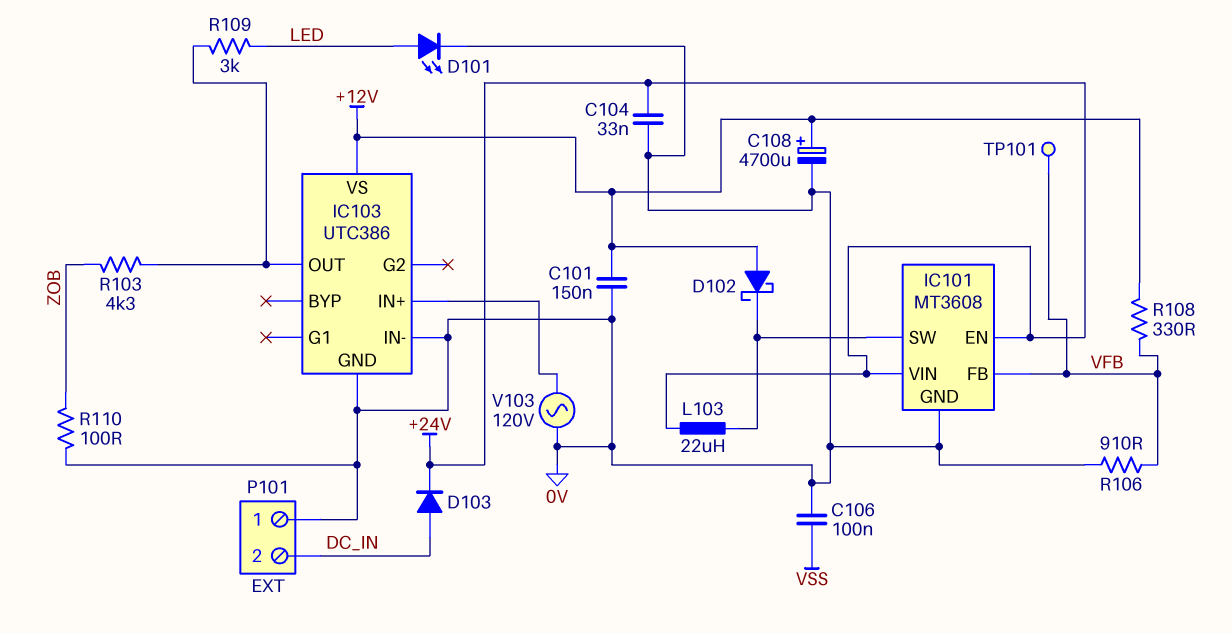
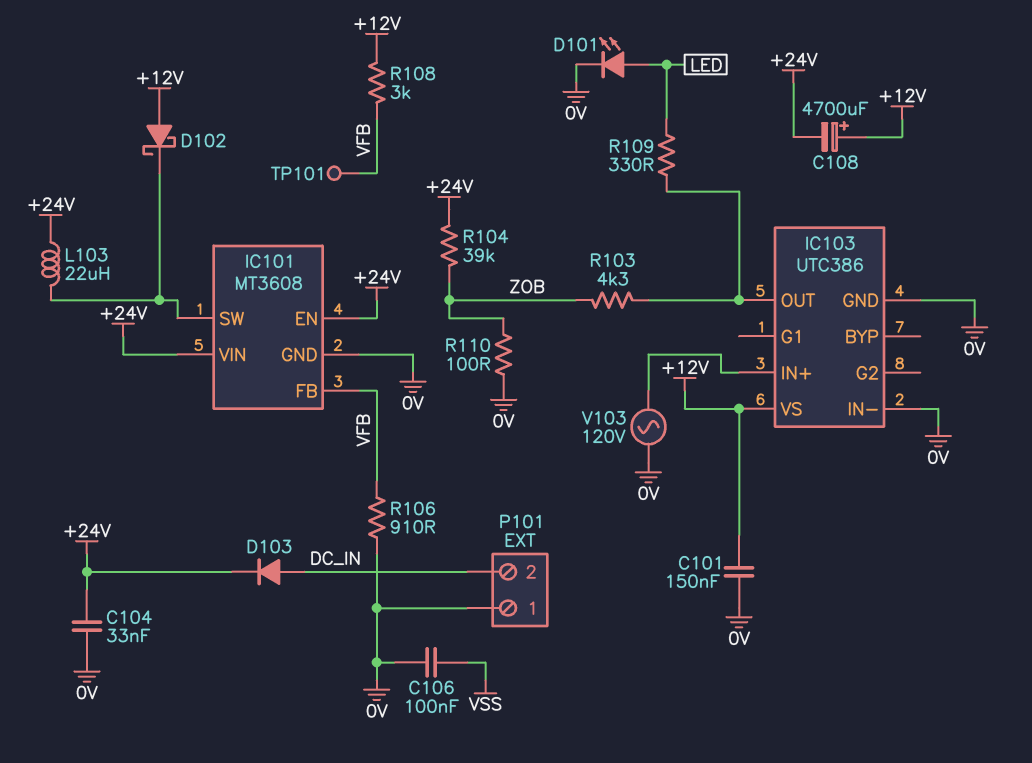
C108: 4700uF (plus +12V, minus 0V) -> 4700uF (plus +12V, minus +24V)
R104: none -> 39k (+24V, ZOB)
R108: 330 (+12V, VFB) -> 3k (+12V, VFB)
R109: 3k (IC103/OUT, LED) -> 330 (IC103/OUT, LED)

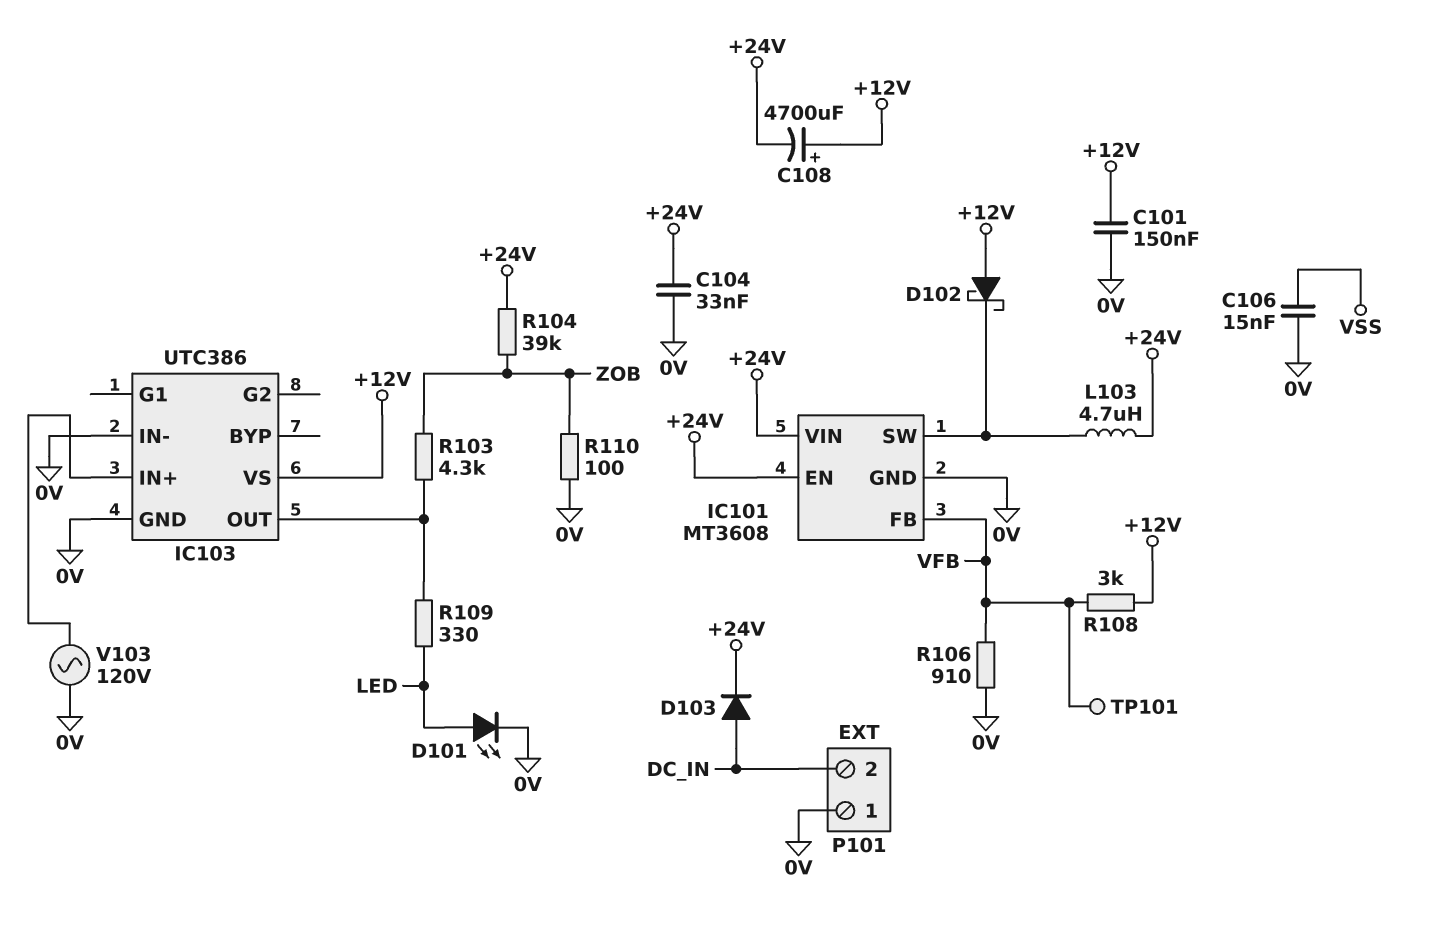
C106: 100nF (0V, VSS) -> 15nF (0V, VSS)
L103: 22uH (+24V, IC101/SW) -> 4.7uH (+24V, IC101/SW)

